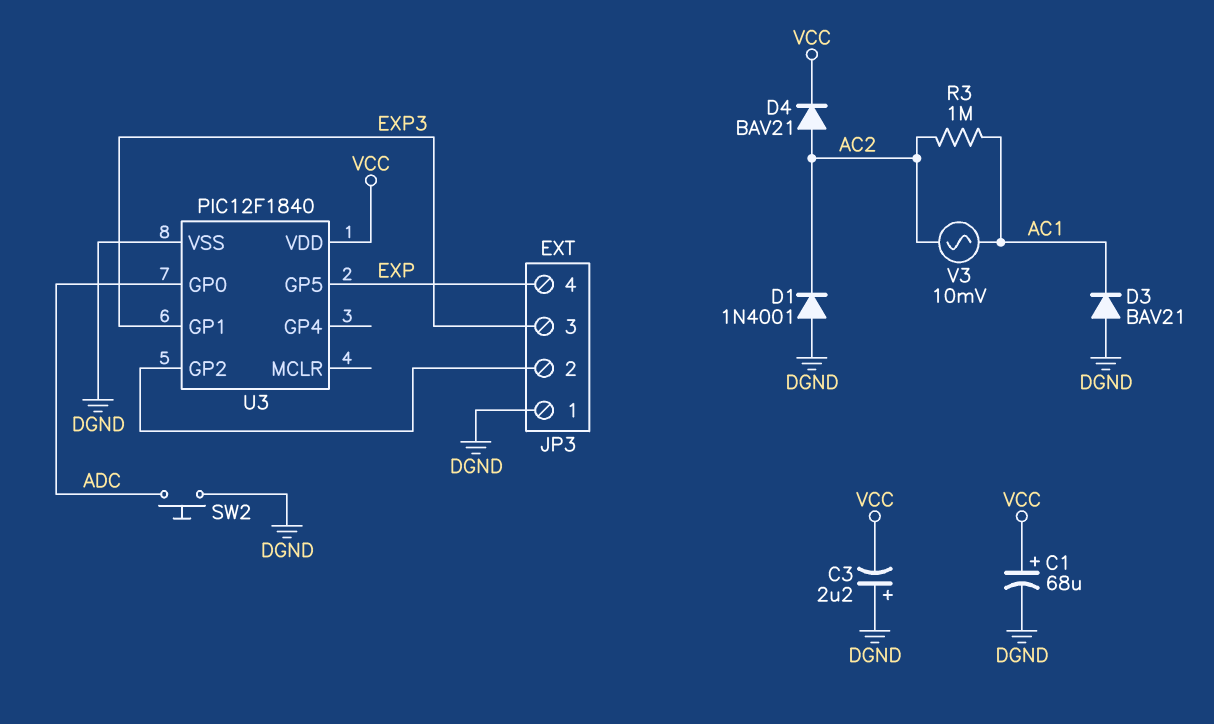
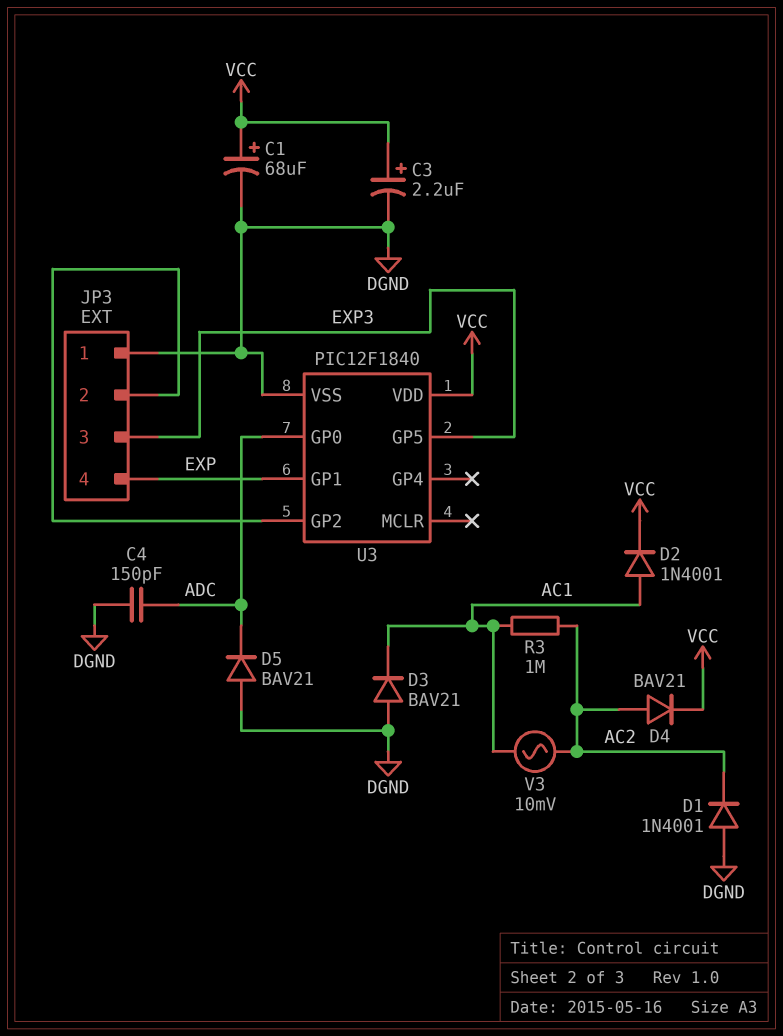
C3: 2.2uF (plus DGND, minus VCC) -> 2.2uF (plus VCC, minus DGND)
C4: none -> 150pF (ADC, DGND)
D2: none -> diode 1N4001 (A AC1, K VCC)
D5: none -> diode BAV21 (A DGND, K ADC)
SW2: button (ADC, DGND) -> none
U3 pin GP1: EXP3 -> EXP
U3 pin GP5: EXP -> EXP3

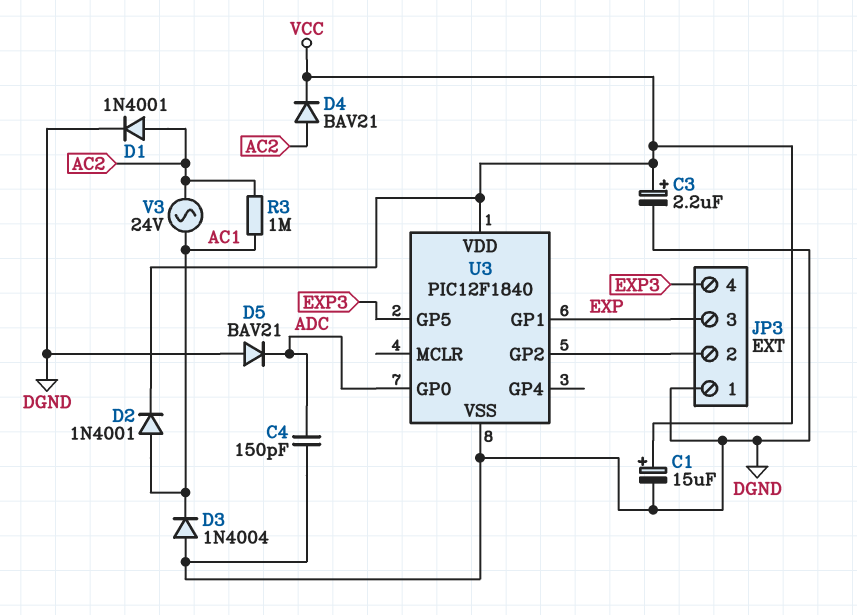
C1: 68uF (plus VCC, minus DGND) -> 15uF (plus VCC, minus DGND)
D1: diode 1N4001 (A DGND, K AC2) -> diode 1N4001 (A AC2, K DGND)
D3: diode BAV21 (A DGND, K AC1) -> diode 1N4004 (A DGND, K AC1)
JP3 pin 3: EXP3 -> EXP
JP3 pin 4: EXP -> EXP3
V3: AC 10mV (AC1, AC2) -> AC 24V (AC1, AC2)

